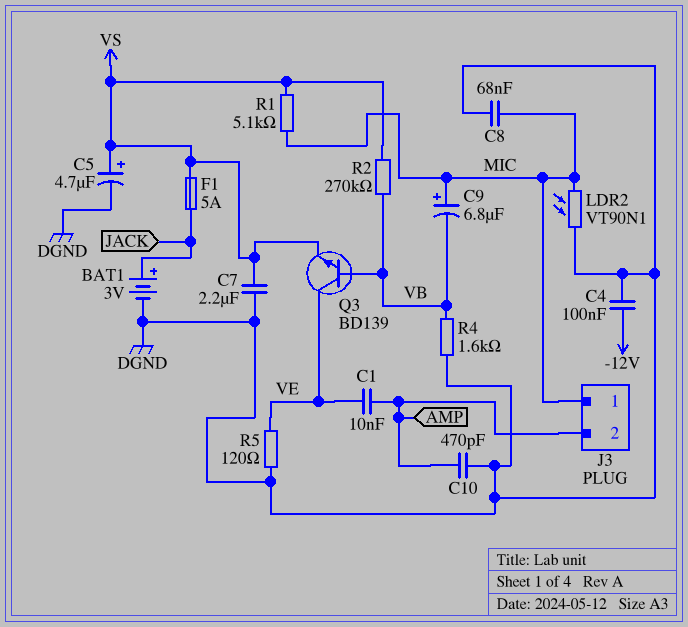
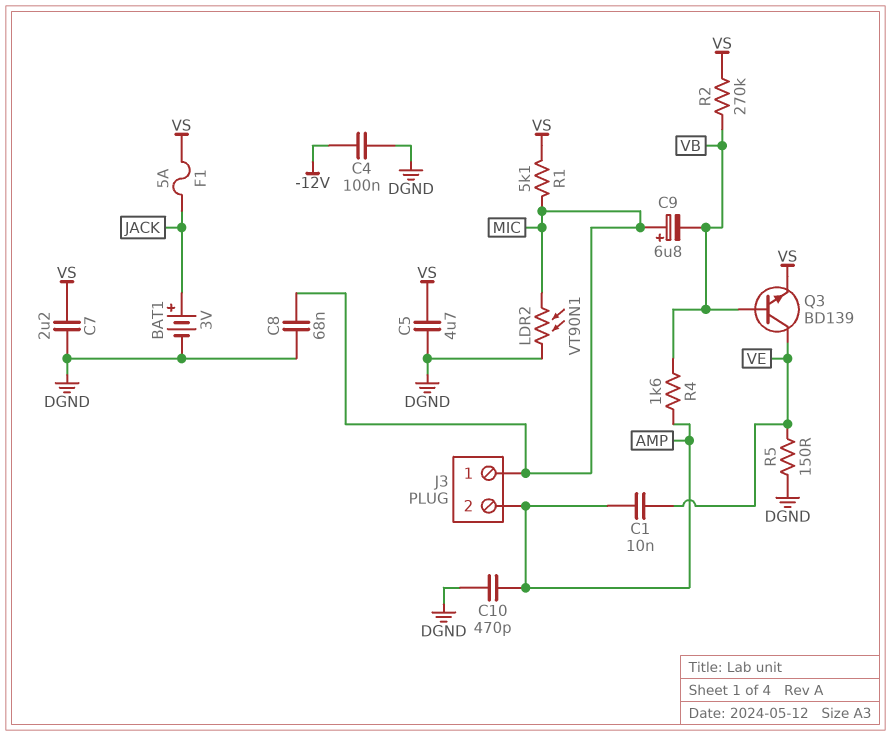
C5: 4.7uF (plus VS, minus DGND) -> 4.7uF (DGND, VS)
R4: 1.6k (DGND, VB) -> 1.6k (AMP, VB)
R5: 120 (DGND, VE) -> 150 (DGND, VE)

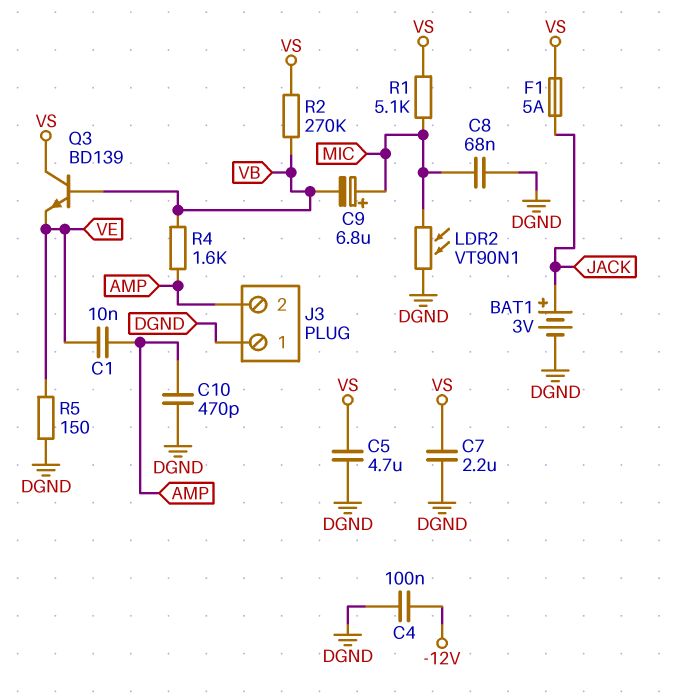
J3 pin 1: MIC -> DGND
Q3: NPN BD139 (B VB, C VE, E VS) -> NPN BD139 (B VB, C VS, E VE)

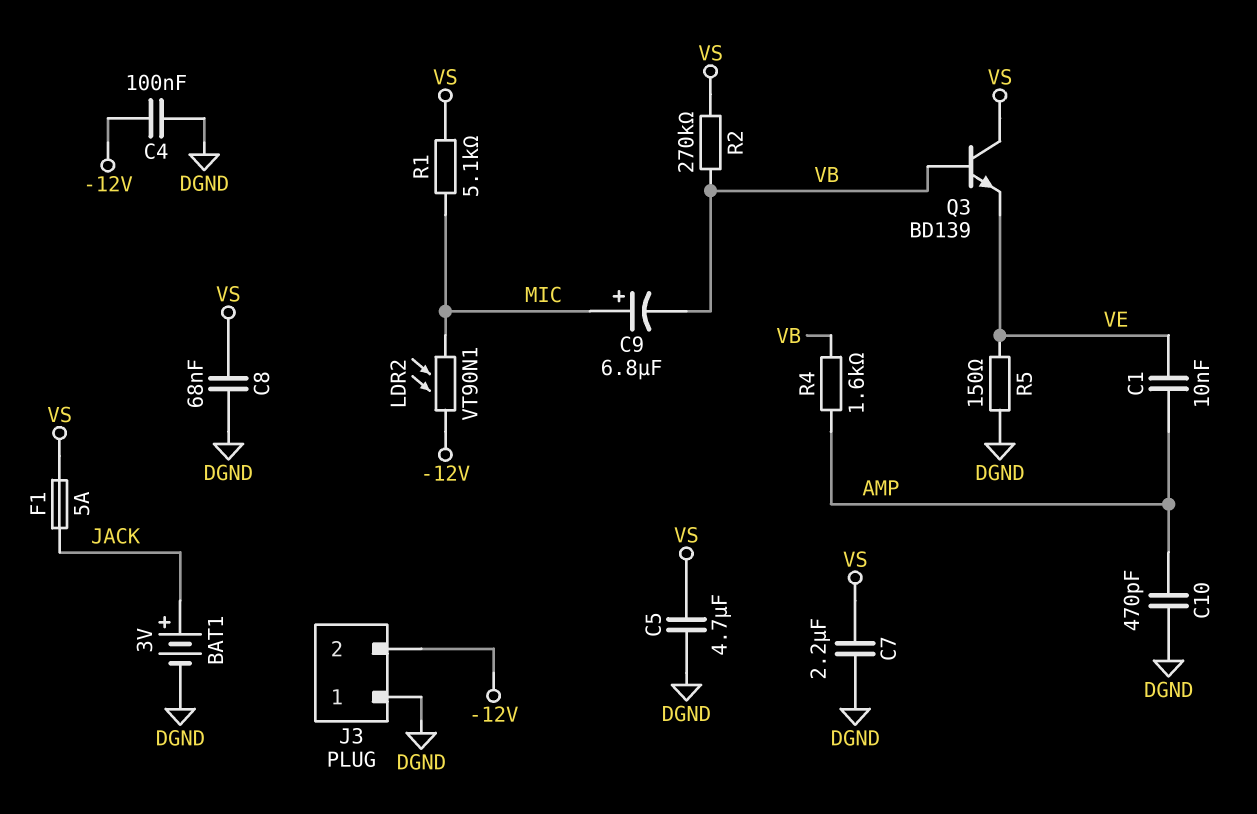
C8: 68nF (DGND, MIC) -> 68nF (DGND, VS)
J3 pin 2: AMP -> -12V
LDR2: VT90N1 (DGND, MIC) -> VT90N1 (-12V, MIC)

